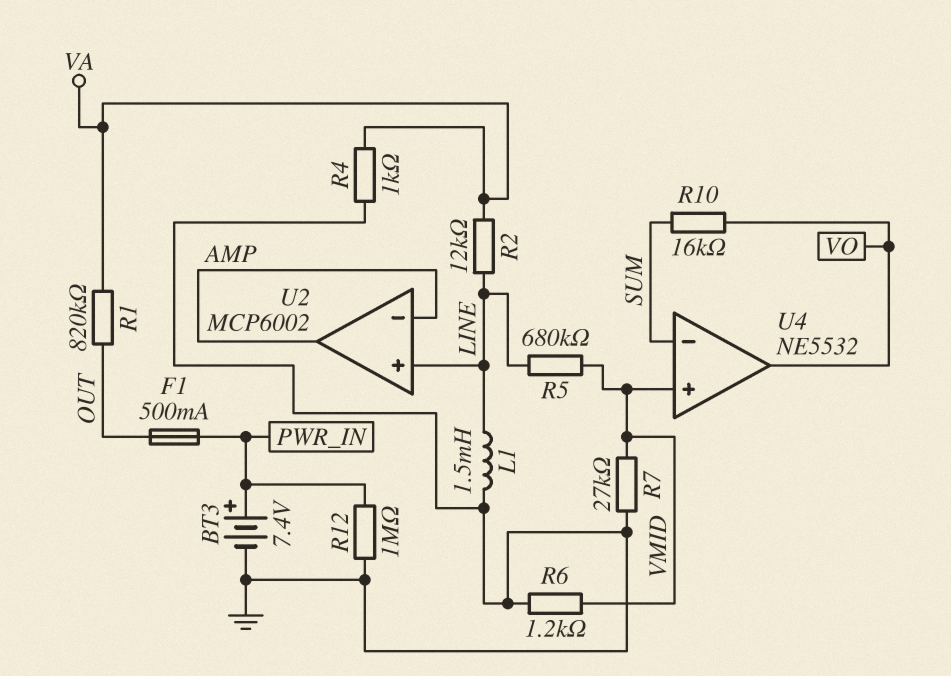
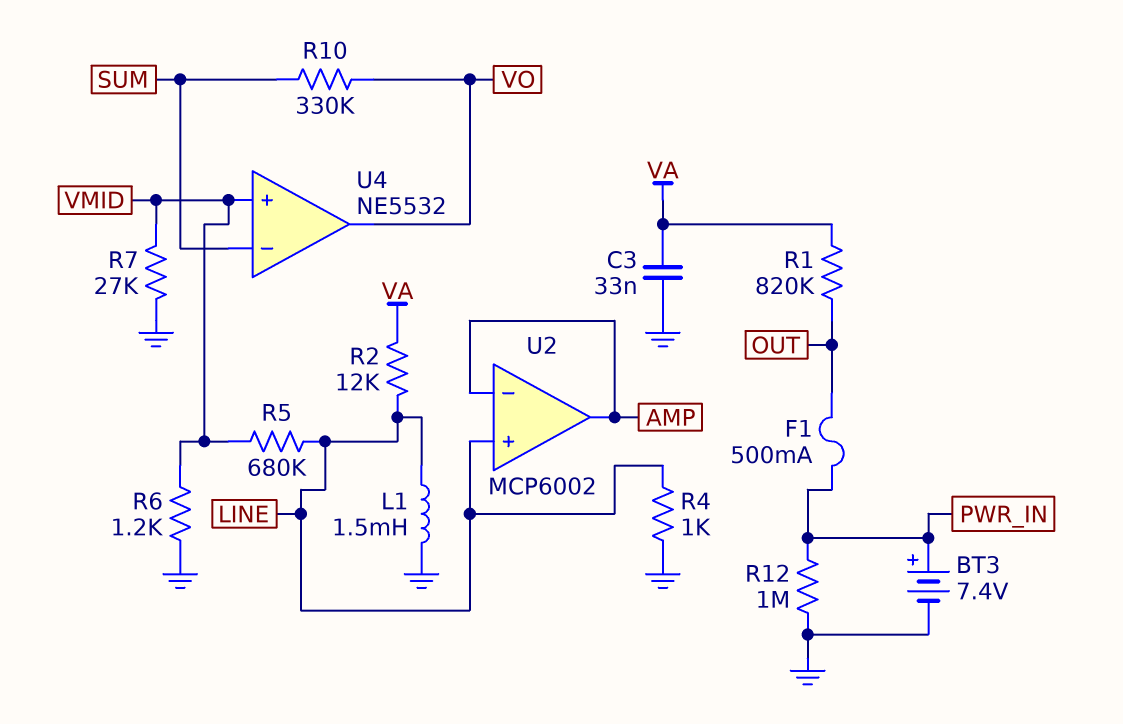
C3: none -> 33nF (GND, VA)
R4: 1k (GND, VA) -> 1k (GND, LINE)
R10: 16k (SUM, VO) -> 330k (SUM, VO)

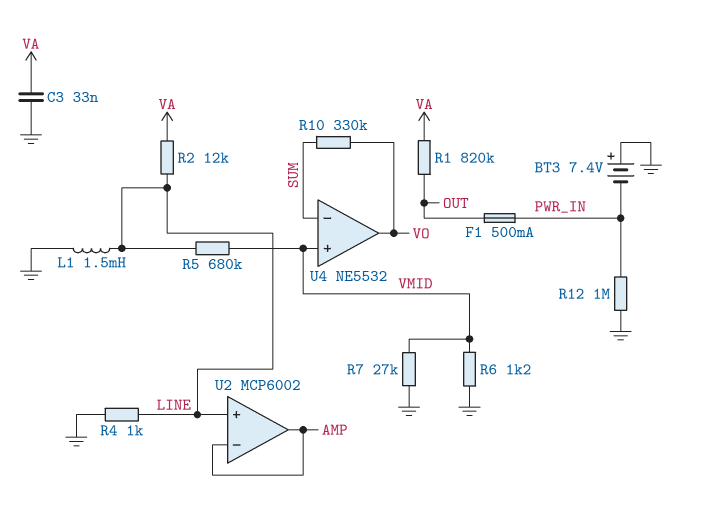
BT3: 7.4V (plus PWR_IN, minus GND) -> 7.4V (plus GND, minus PWR_IN)

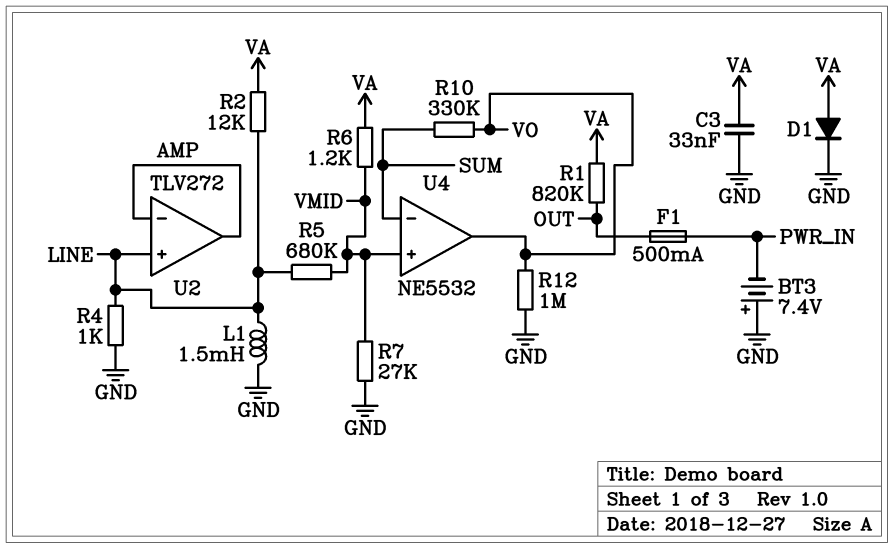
D1: none -> diode (A VA, K GND)
R6: 1.2k (GND, VMID) -> 1.2k (VA, VMID)
R12: 1M (GND, PWR_IN) -> 1M (GND, VO)
U2: MCP6002 -> TLV272

